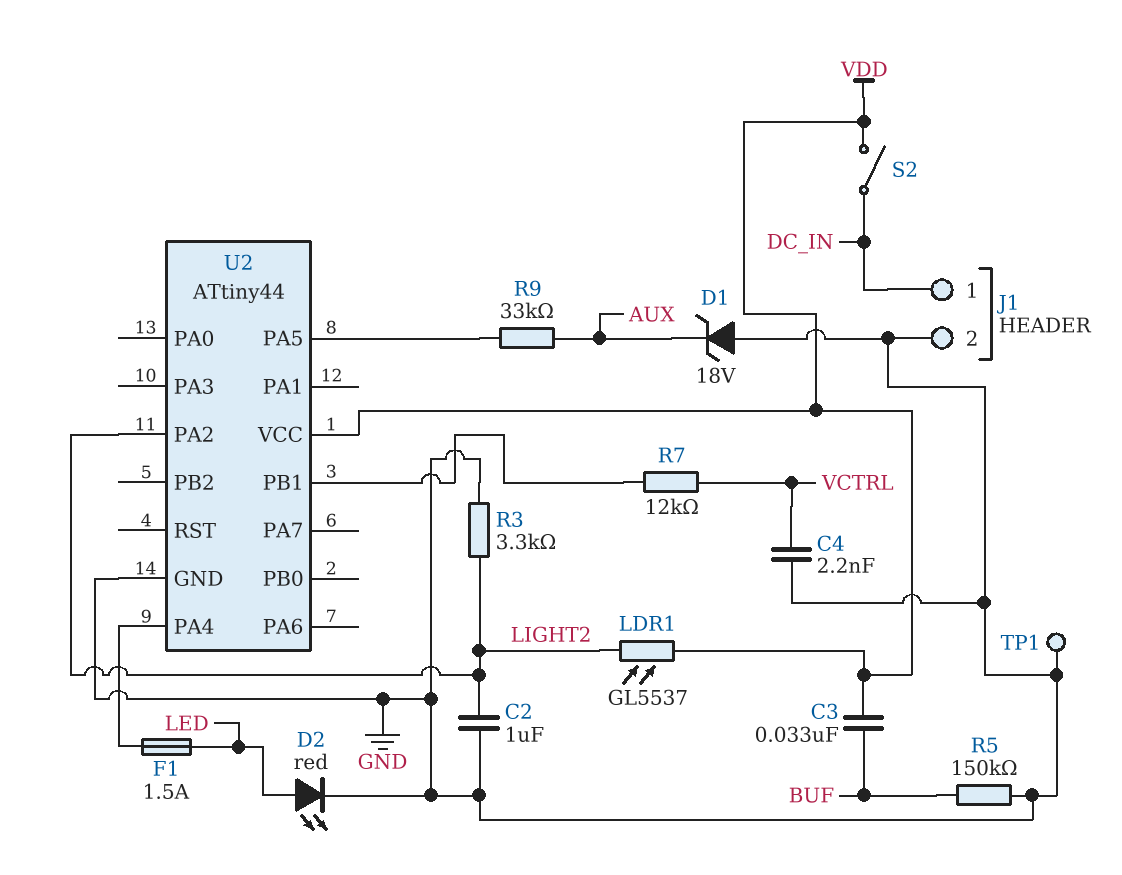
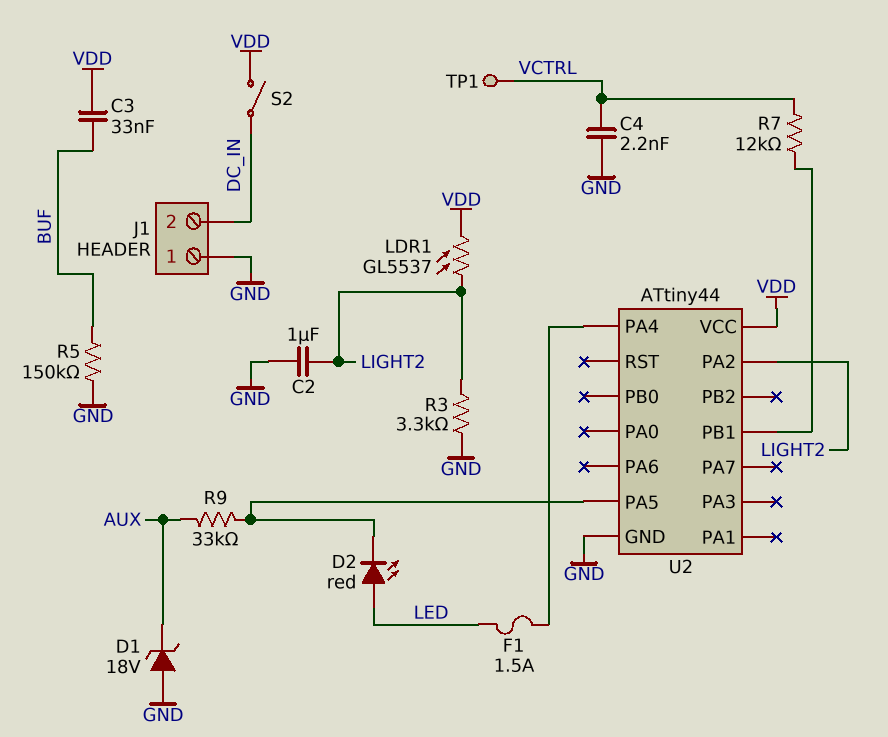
D2: LED red (A LED, K GND) -> LED red (A LED, K U2/PA5)
J1 pin 1: DC_IN -> GND
J1 pin 2: GND -> DC_IN
TP1: test point (GND) -> test point (VCTRL)

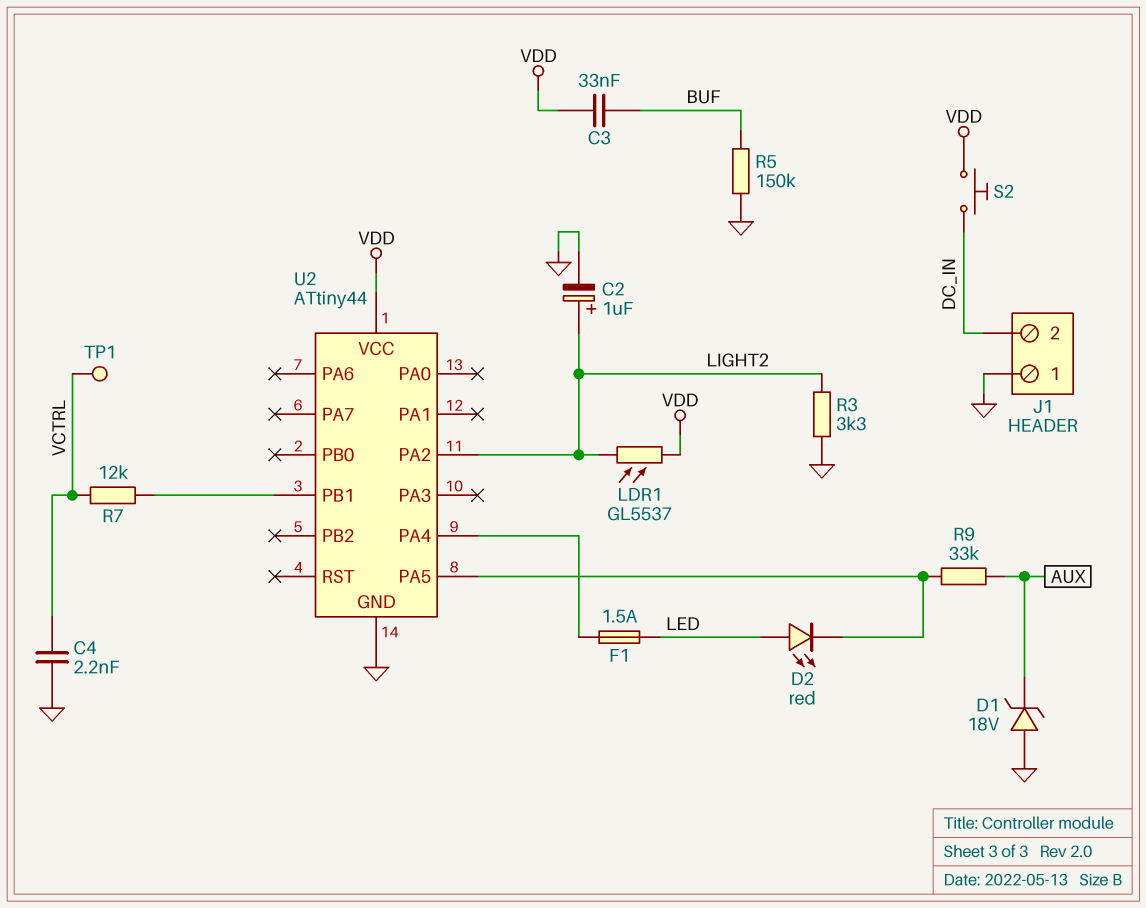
C2: 1uF (GND, LIGHT2) -> 1uF (plus LIGHT2, minus GND)
S2: switch (DC_IN, VDD) -> button (DC_IN, VDD)

